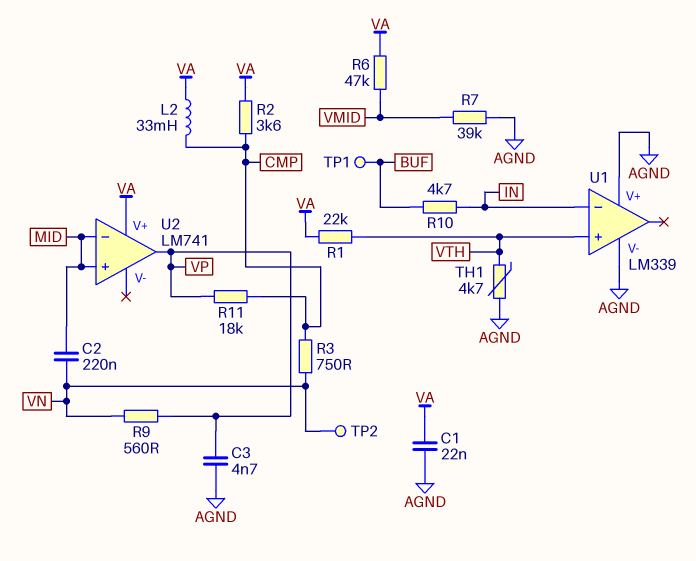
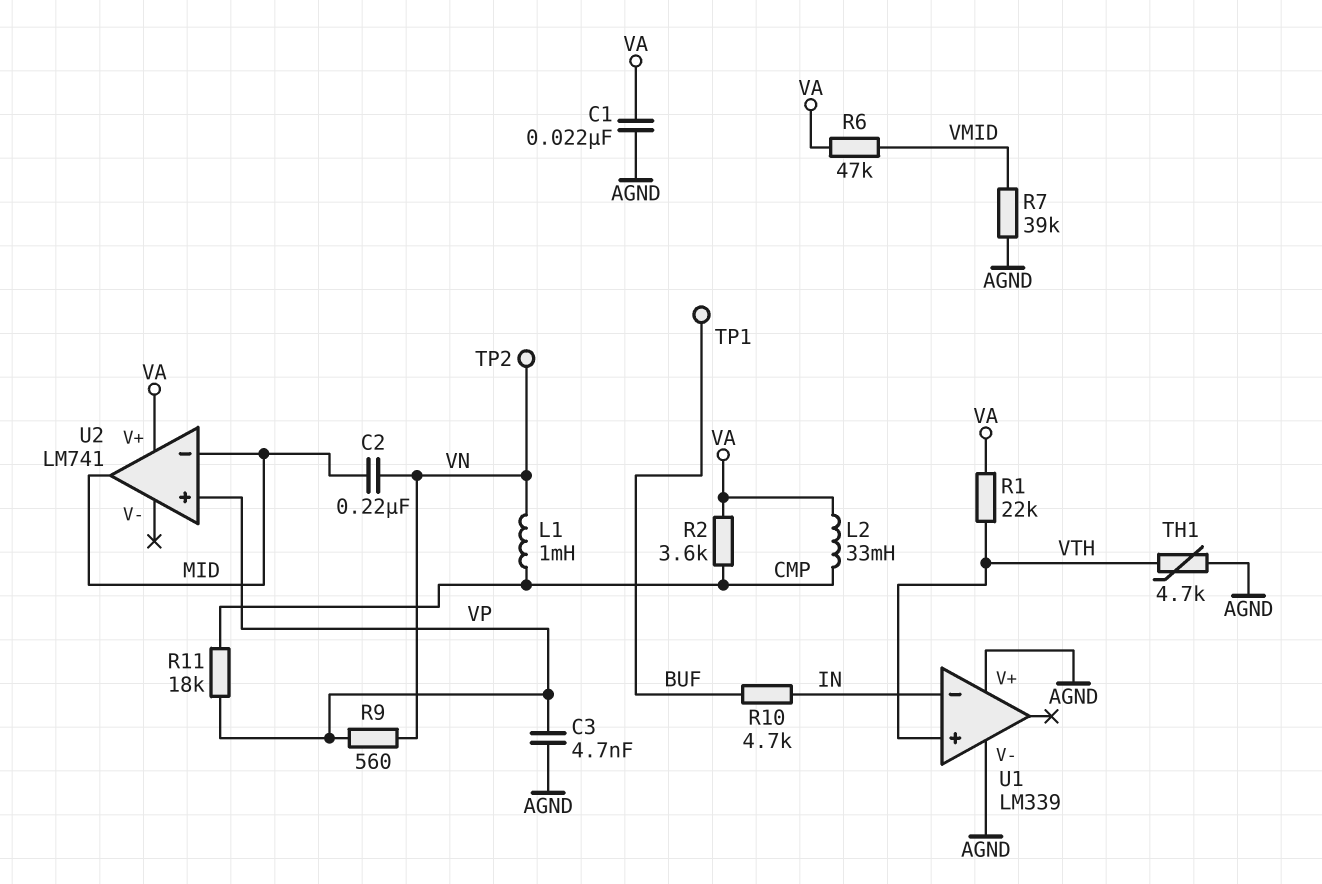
L1: none -> 1mH (CMP, VN)
R3: 750 (CMP, VN) -> none
U2 pin in+: MID -> VP
U2 pin out: VP -> MID

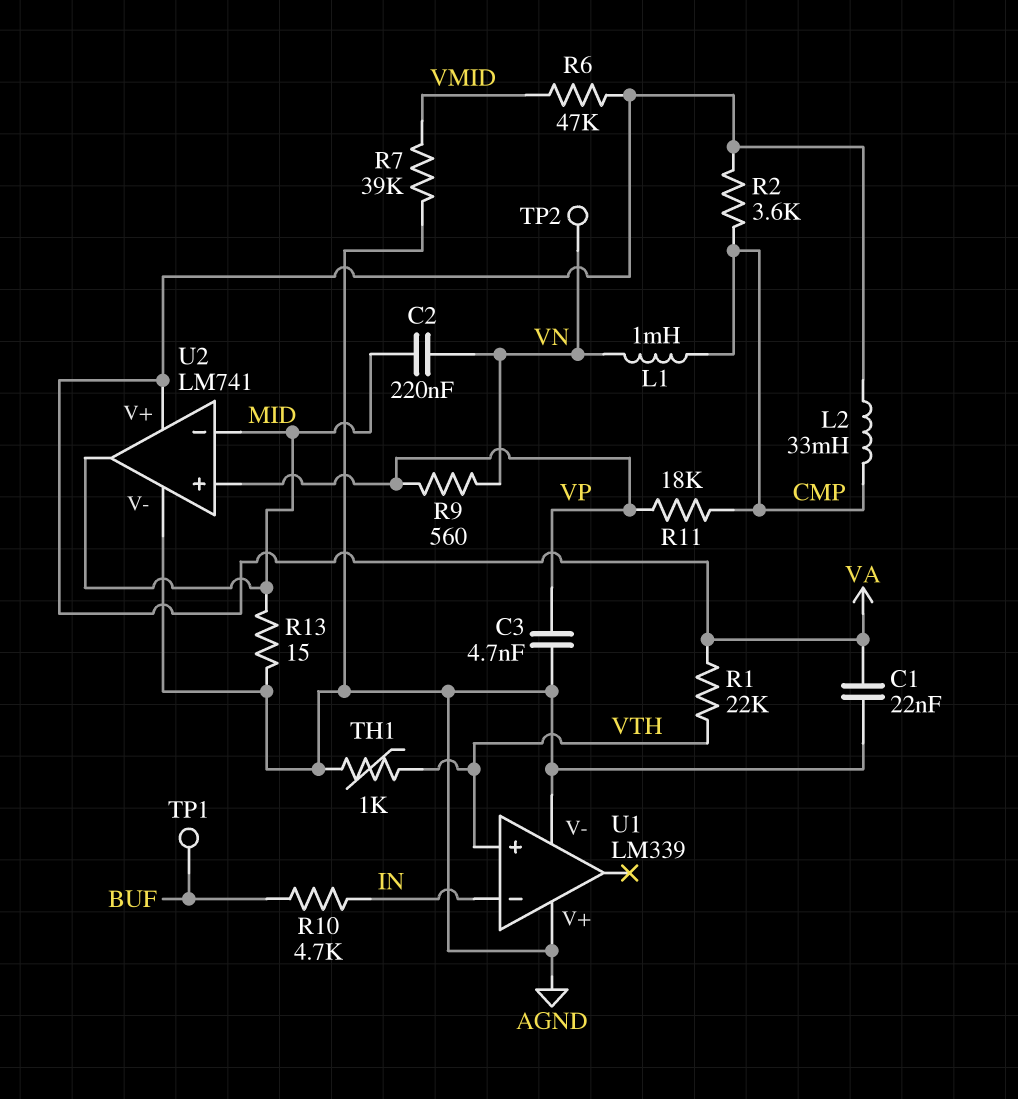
R13: none -> 15 (AGND, MID)
TH1: 4.7k (AGND, VTH) -> 1k (AGND, VTH)
U2 pin V-: none -> AGND

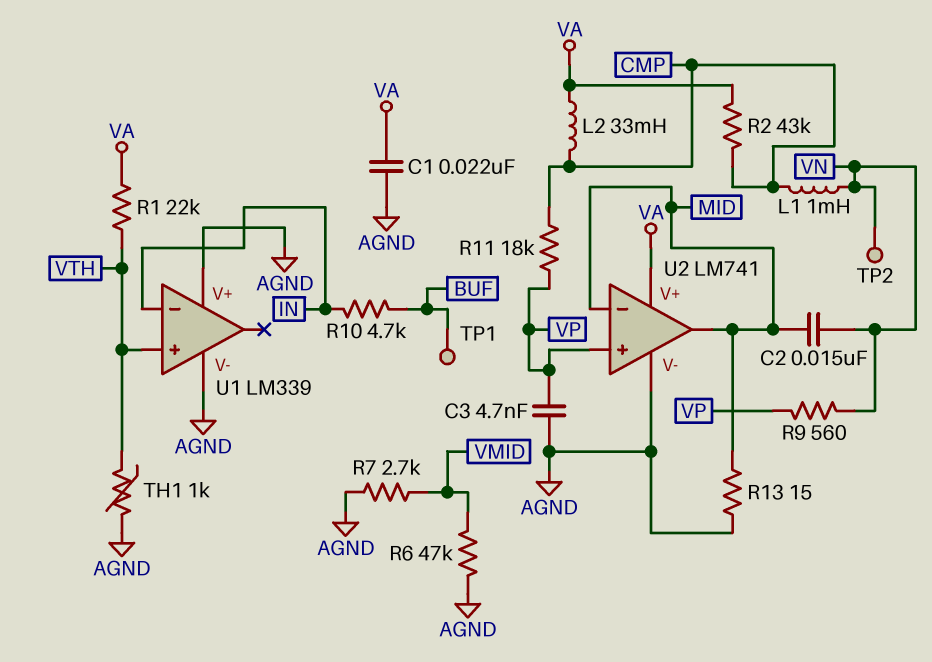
C2: 220nF (MID, VN) -> 15nF (MID, VN)
R2: 3.6k (CMP, VA) -> 43k (CMP, VA)
R6: 47k (VA, VMID) -> 47k (AGND, VMID)
R7: 39k (AGND, VMID) -> 2.7k (AGND, VMID)

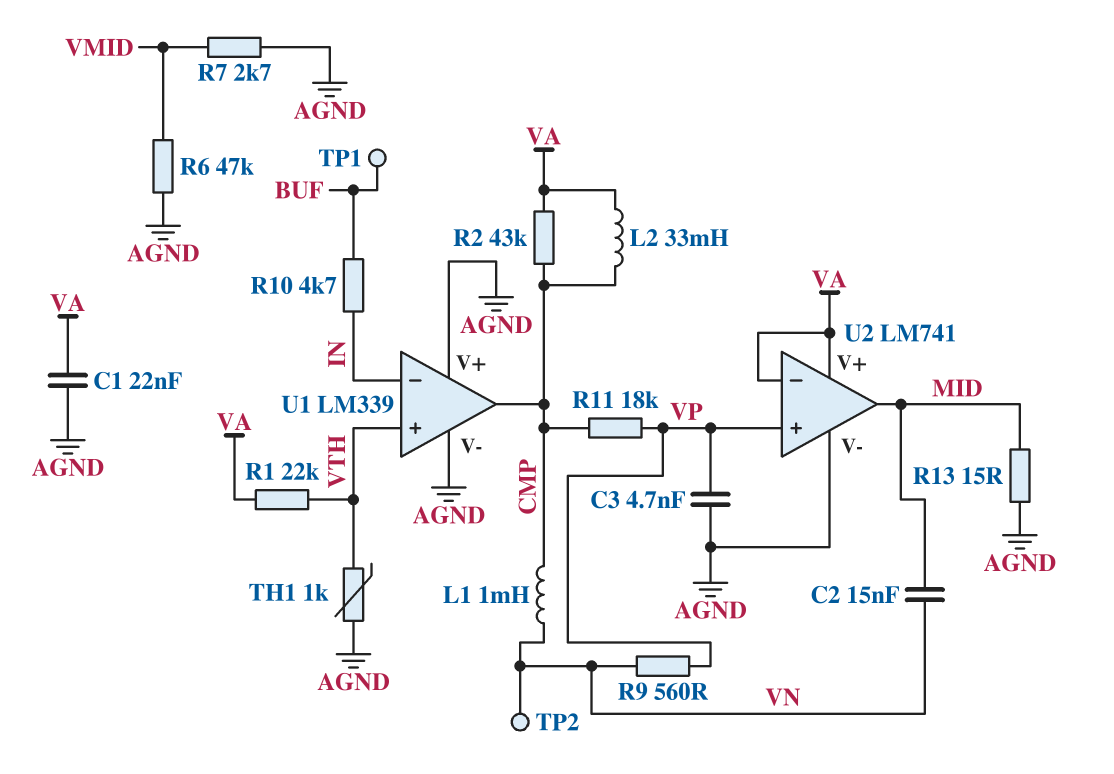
U1 pin out: none -> CMP
U2 pin in-: MID -> VA

